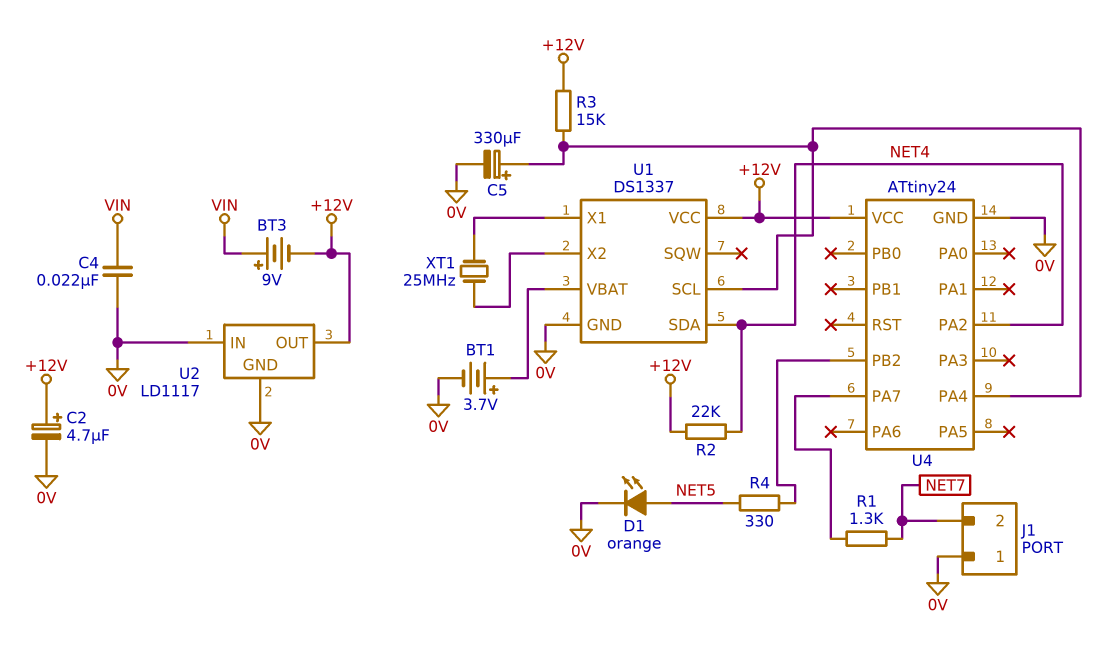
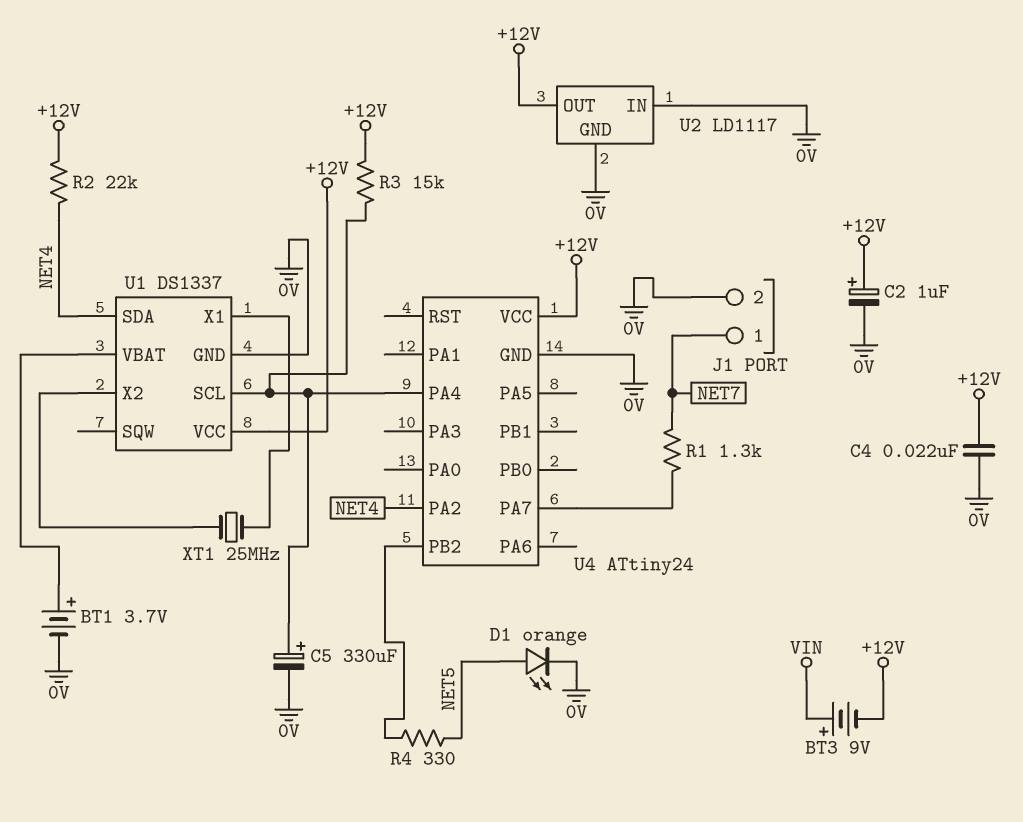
C2: 4.7uF (plus +12V, minus 0V) -> 1uF (plus +12V, minus 0V)
C4: 22nF (0V, VIN) -> 22nF (+12V, 0V)
J1 pin 1: 0V -> NET7
J1 pin 2: NET7 -> 0V

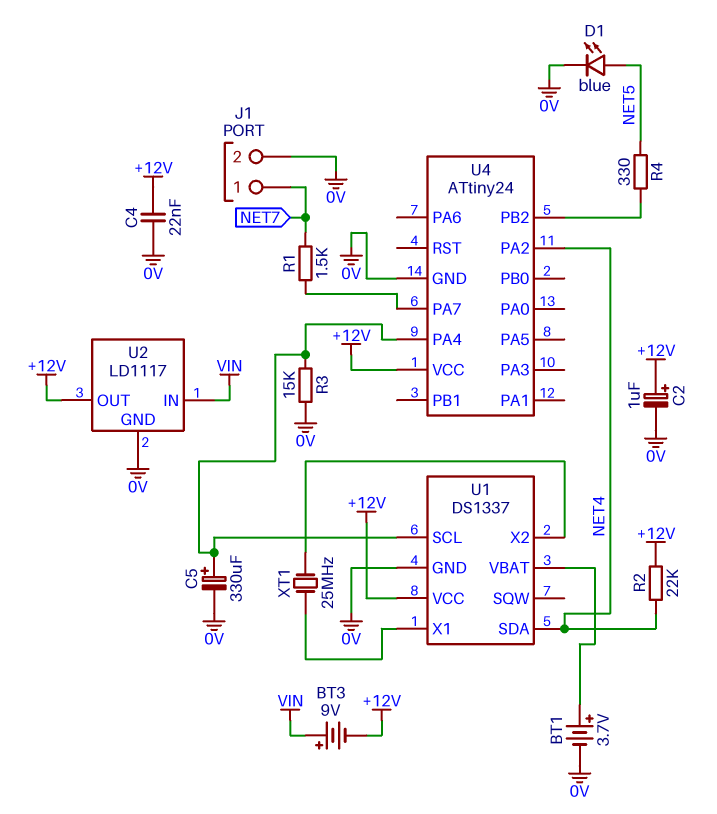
D1: LED orange (A NET5, K 0V) -> LED blue (A NET5, K 0V)
R1: 1.3k (NET7, U4/PA7) -> 1.5k (NET7, U4/PA7)
R3: 15k (+12V, U1/SCL) -> 15k (0V, U1/SCL)
U2 pin IN: 0V -> VIN

